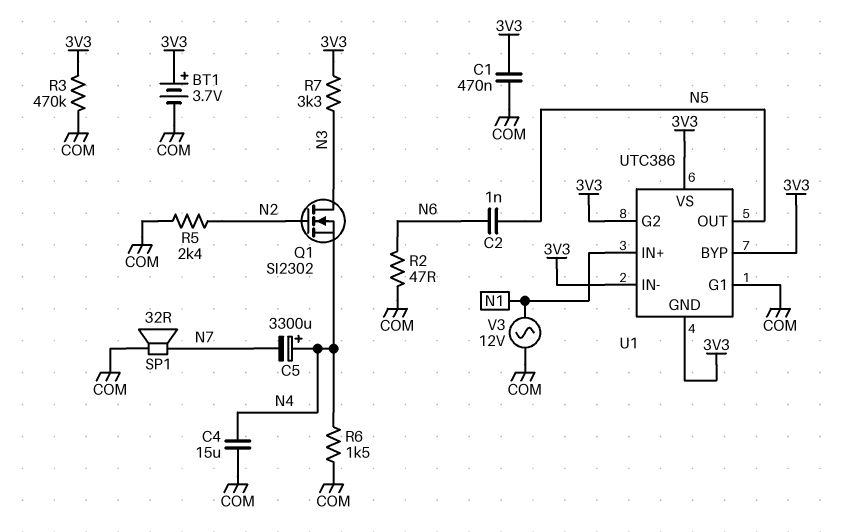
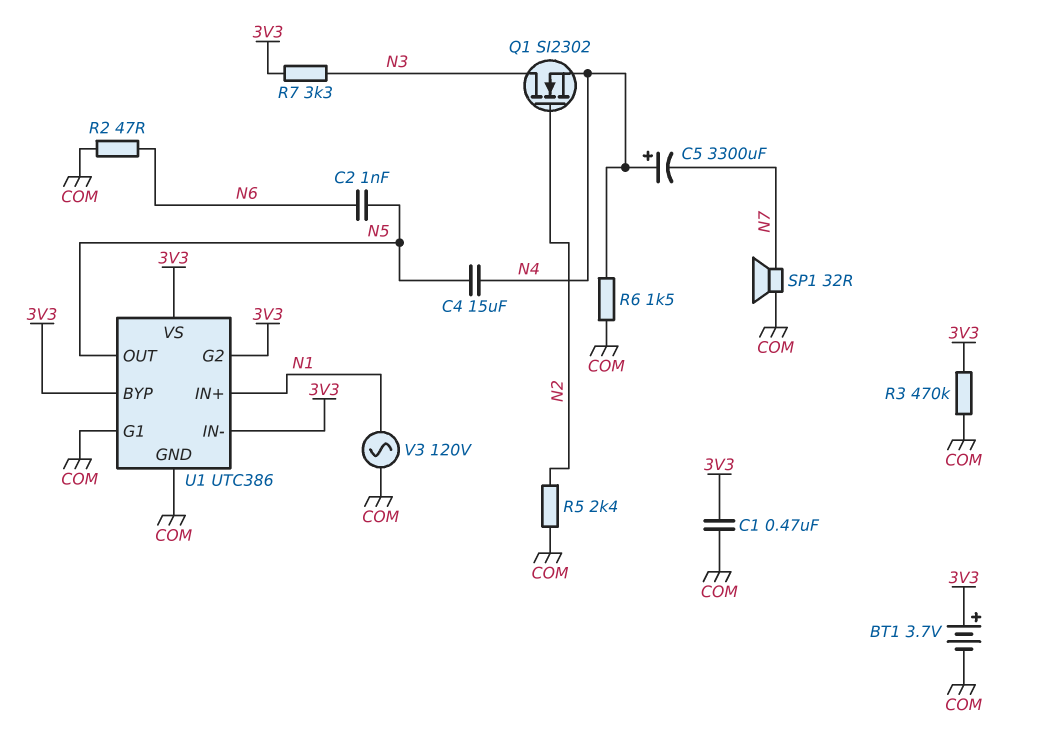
C4: 15uF (COM, N4) -> 15uF (N4, N5)
U1 pin GND: 3V3 -> COM
V3: AC 12V (COM, N1) -> AC 120V (COM, N1)

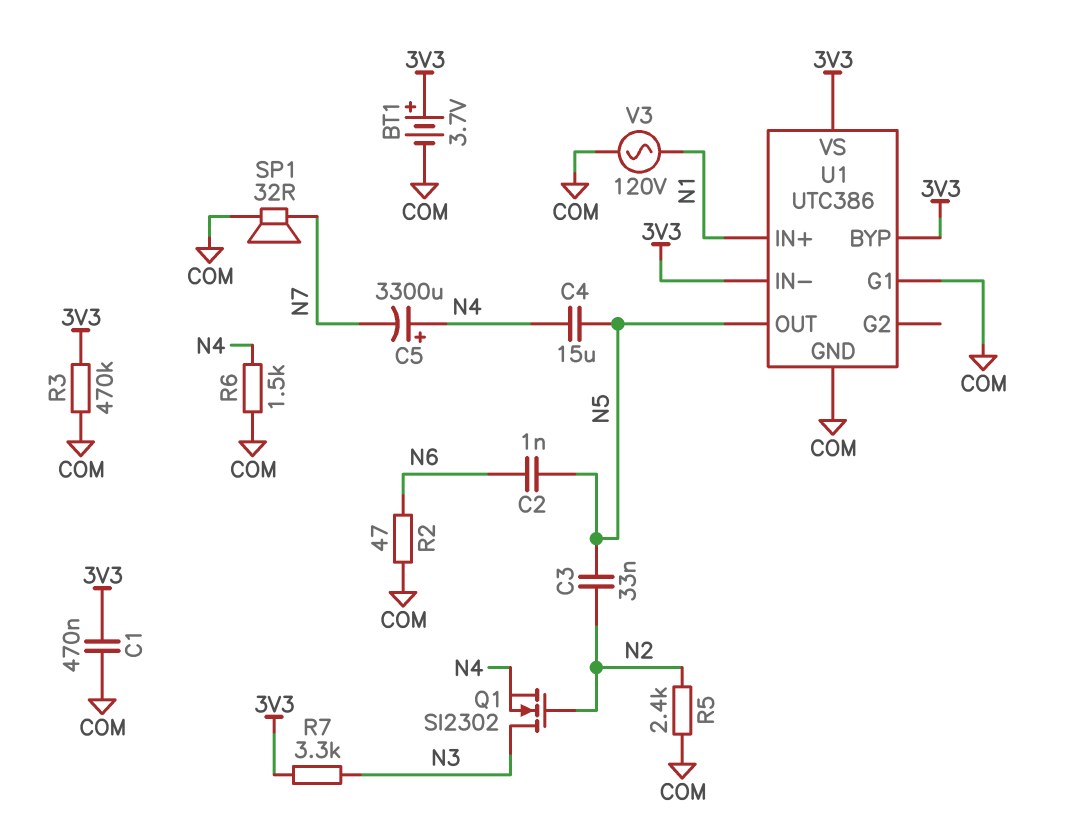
C3: none -> 33nF (N2, N5)
U1 pin G2: 3V3 -> none

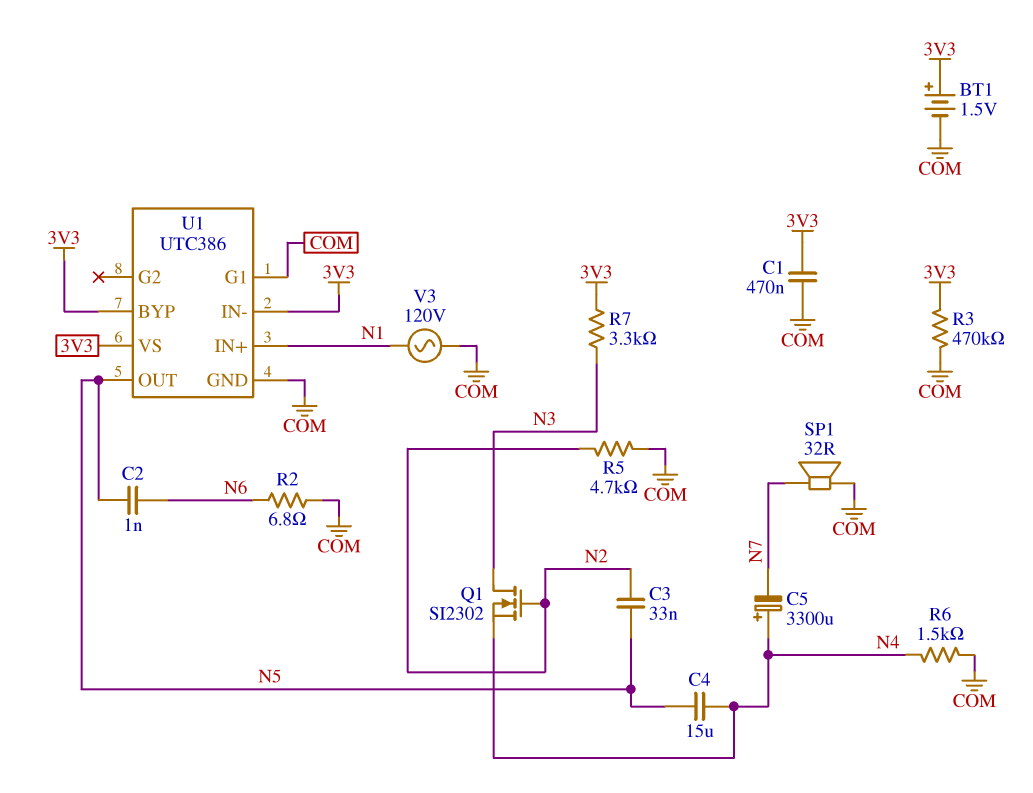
BT1: 3.7V (plus 3V3, minus COM) -> 1.5V (plus 3V3, minus COM)
R2: 47 (COM, N6) -> 6.8 (COM, N6)
R5: 2.4k (COM, N2) -> 4.7k (COM, N2)

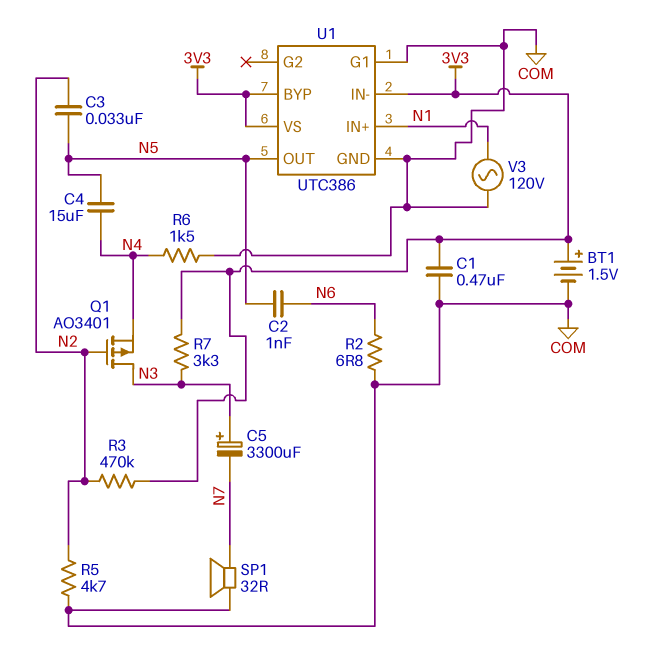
C5: 3300uF (plus N4, minus N7) -> 3300uF (plus N3, minus N7)
Q1: NMOS SI2302 (G N2, D N3, S N4) -> PMOS AO3401 (G N2, D N3, S N4)
R3: 470k (3V3, COM) -> 470k (3V3, N2)

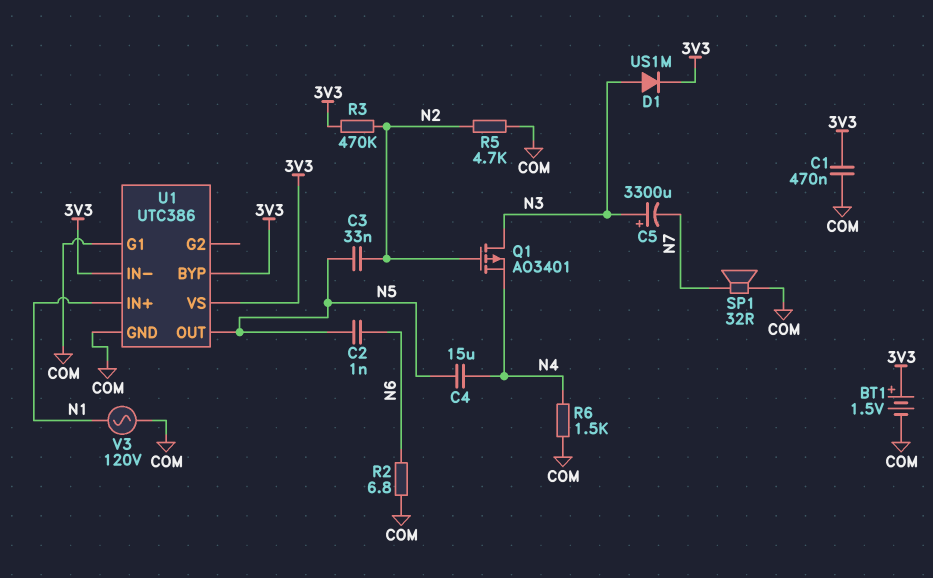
D1: none -> diode US1M (A N3, K 3V3)
R7: 3.3k (3V3, N3) -> none

